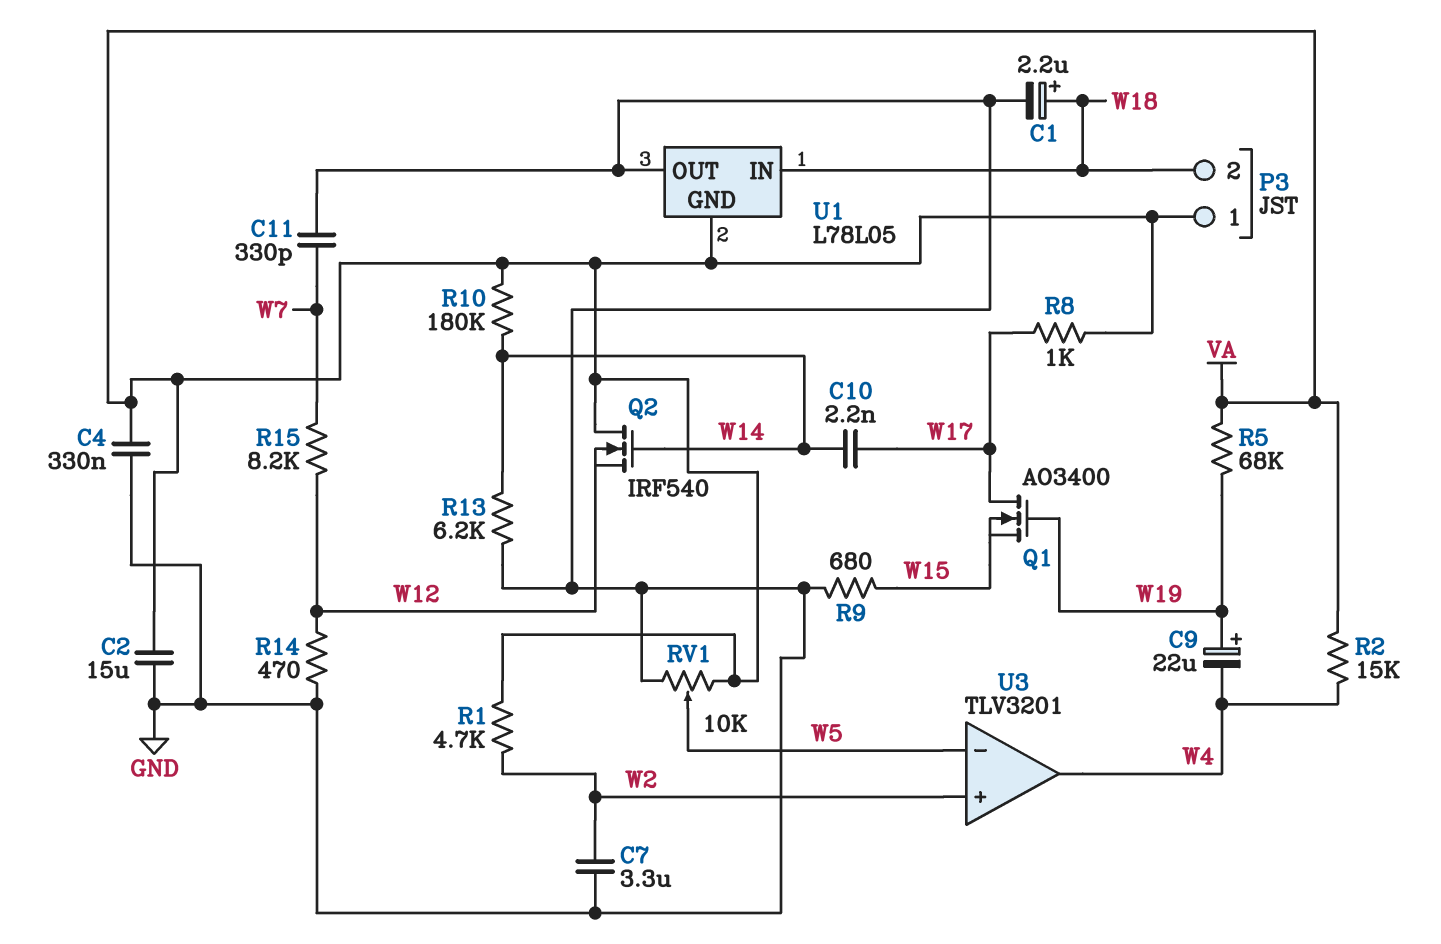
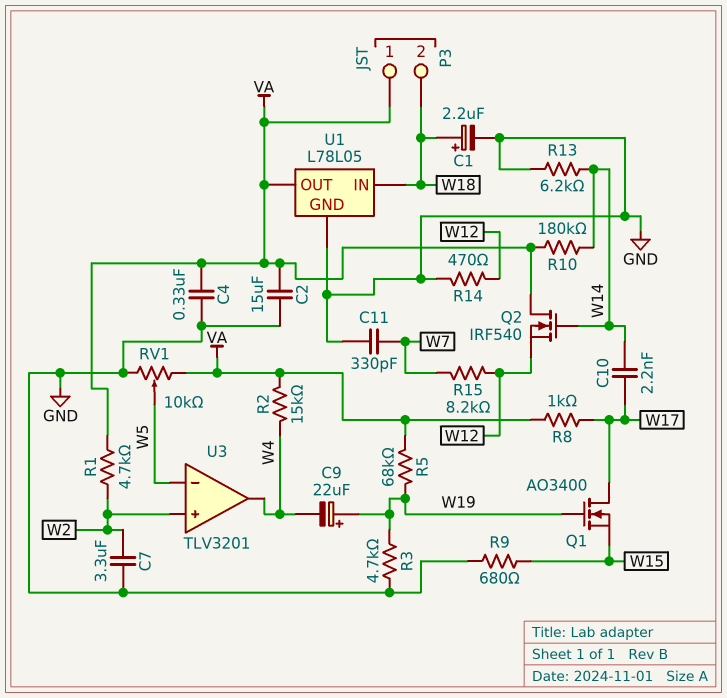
R3: none -> 4.7k (GND, W19)
U1 pin GND: VA -> GND
U1 pin OUT: GND -> VA

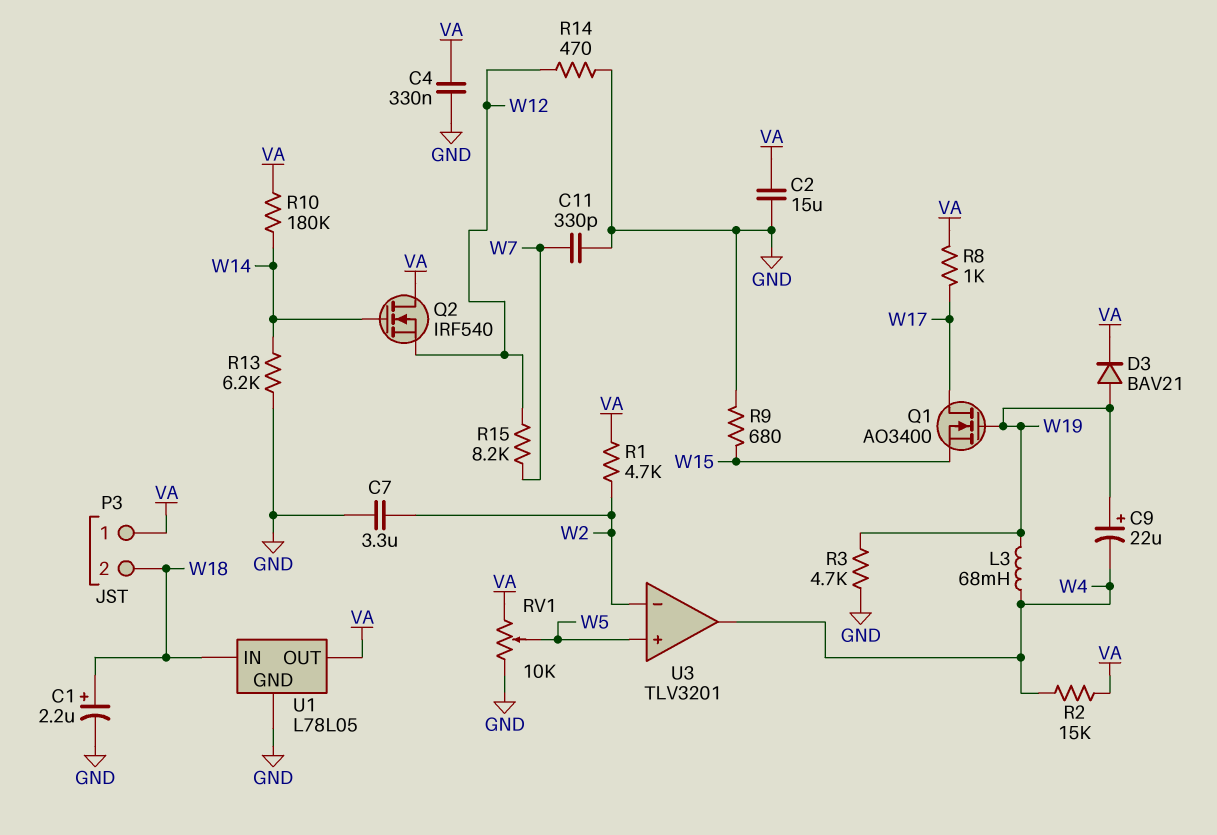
C10: 2.2nF (W14, W17) -> none
D3: none -> diode BAV21 (A W19, K VA)
L3: none -> 68mH (W4, W19)
R5: 68k (VA, W19) -> none
U3 pin in+: W2 -> W5
U3 pin in-: W5 -> W2

